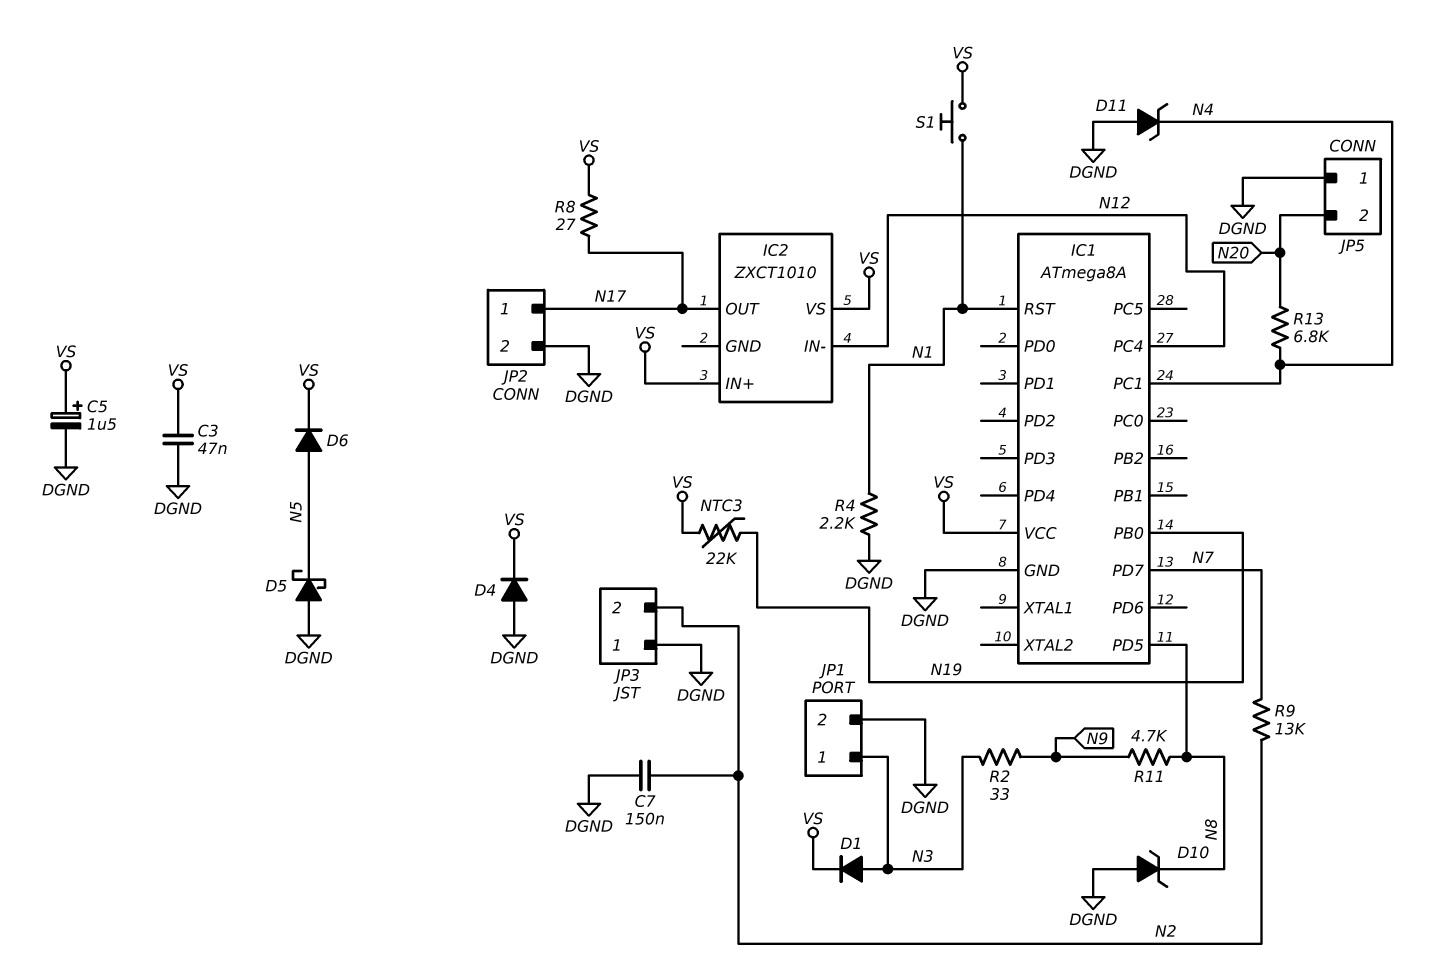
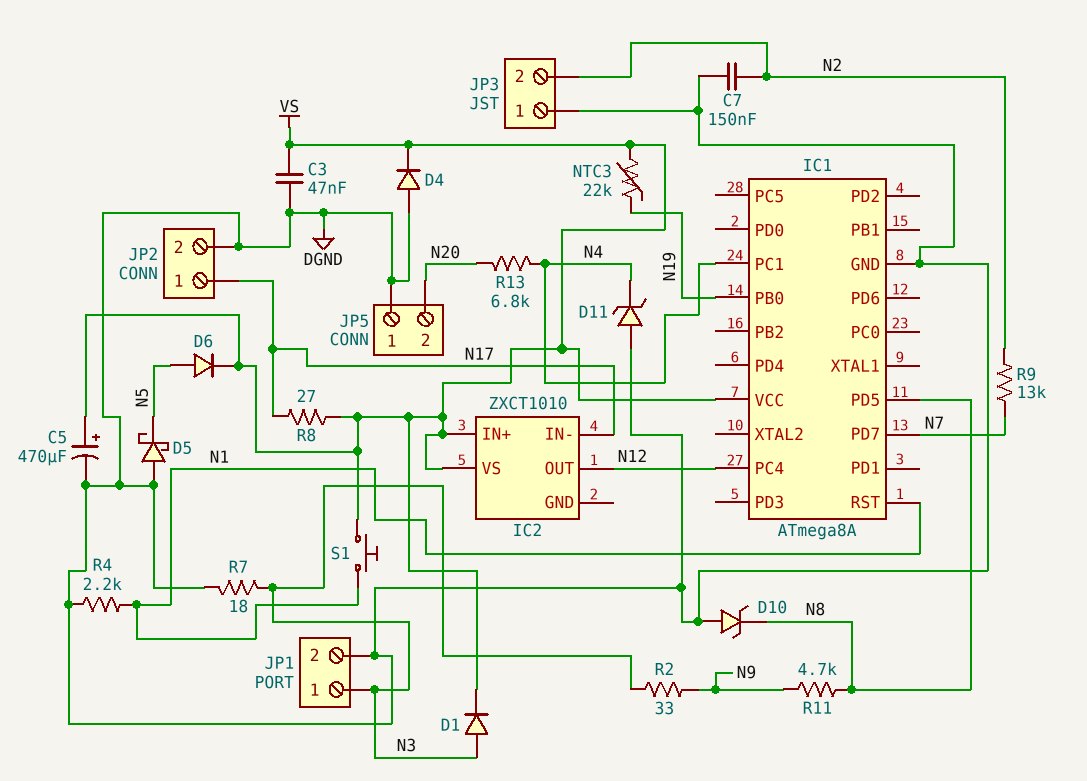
C5: 1.5uF (plus VS, minus DGND) -> 470uF (plus VS, minus DGND)
IC2 pin IN-: N12 -> N17
IC2 pin OUT: N17 -> N12
R7: none -> 18 (DGND, N3)

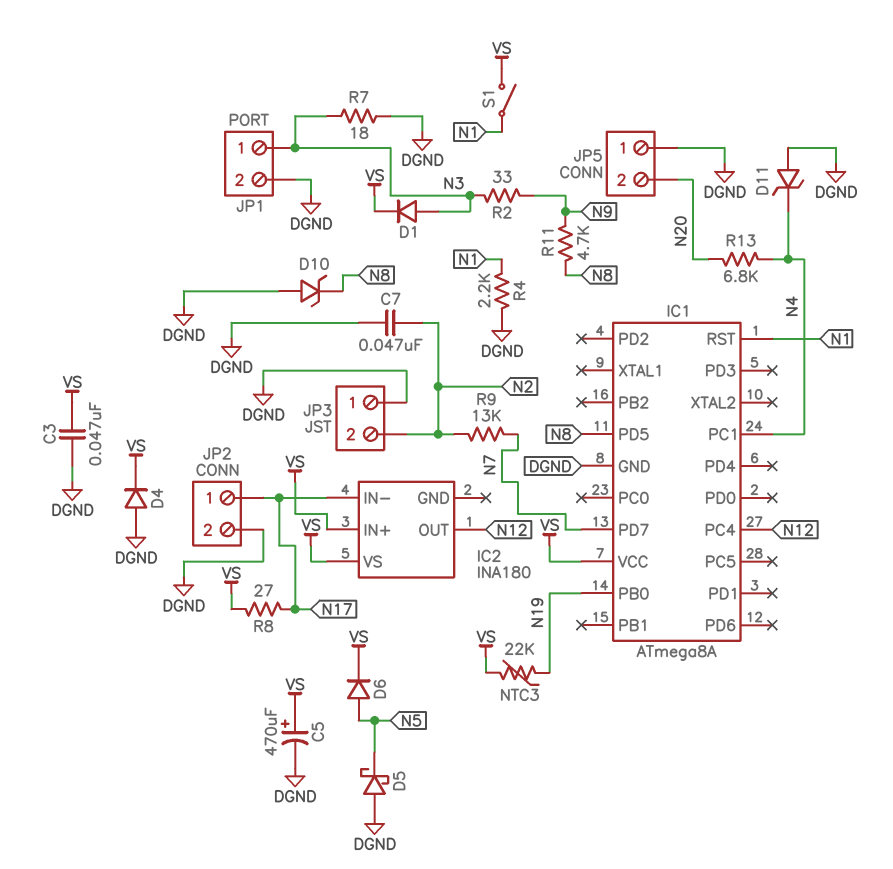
C7: 150nF (DGND, N2) -> 47nF (DGND, N2)
IC2: ZXCT1010 -> INA180
S1: button (N1, VS) -> switch (N1, VS)

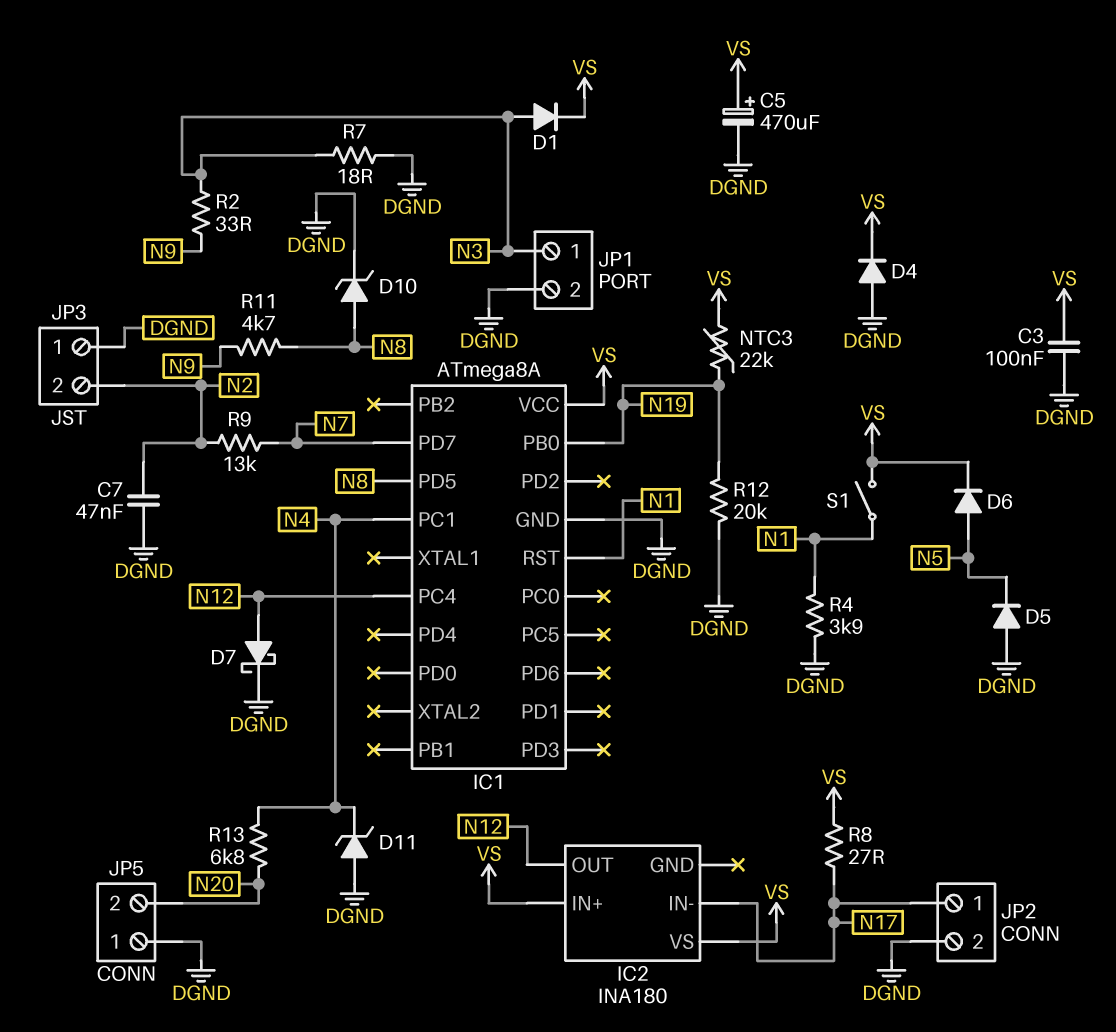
C3: 47nF (DGND, VS) -> 100nF (DGND, VS)
D5: schottky (A DGND, K N5) -> diode (A DGND, K N5)
D7: none -> schottky (A N12, K DGND)
D10: zener (A DGND, K N8) -> zener (A N8, K DGND)
R4: 2.2k (DGND, N1) -> 3.9k (DGND, N1)
R12: none -> 20k (DGND, N19)

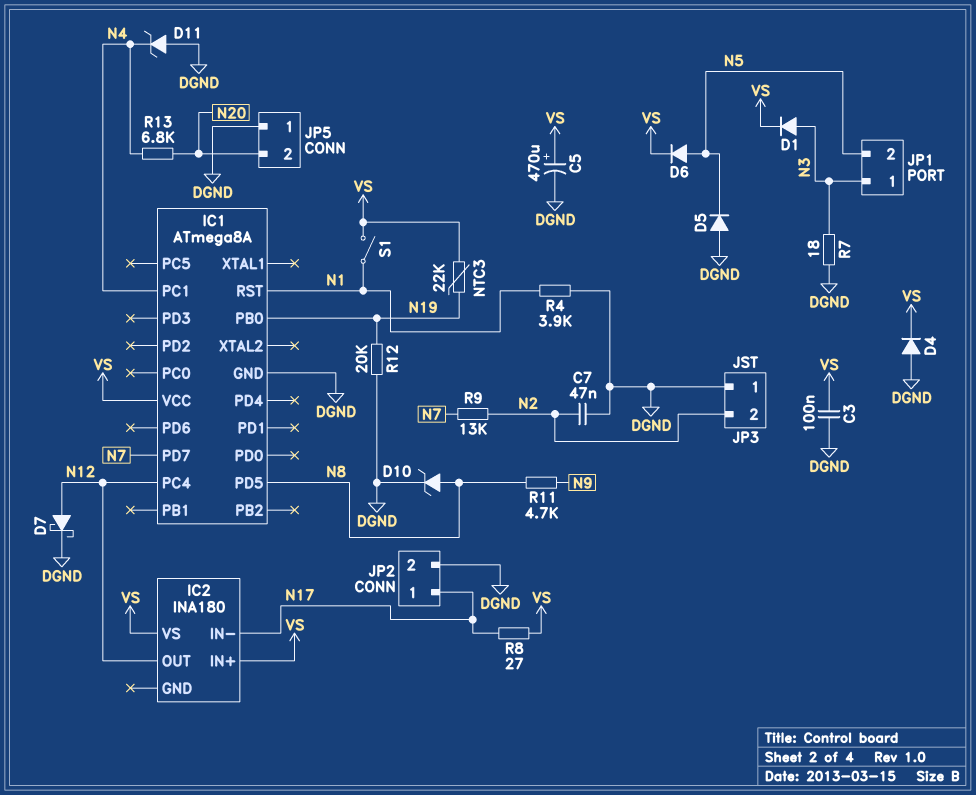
JP1 pin 2: DGND -> N5
R2: 33 (N3, N9) -> none

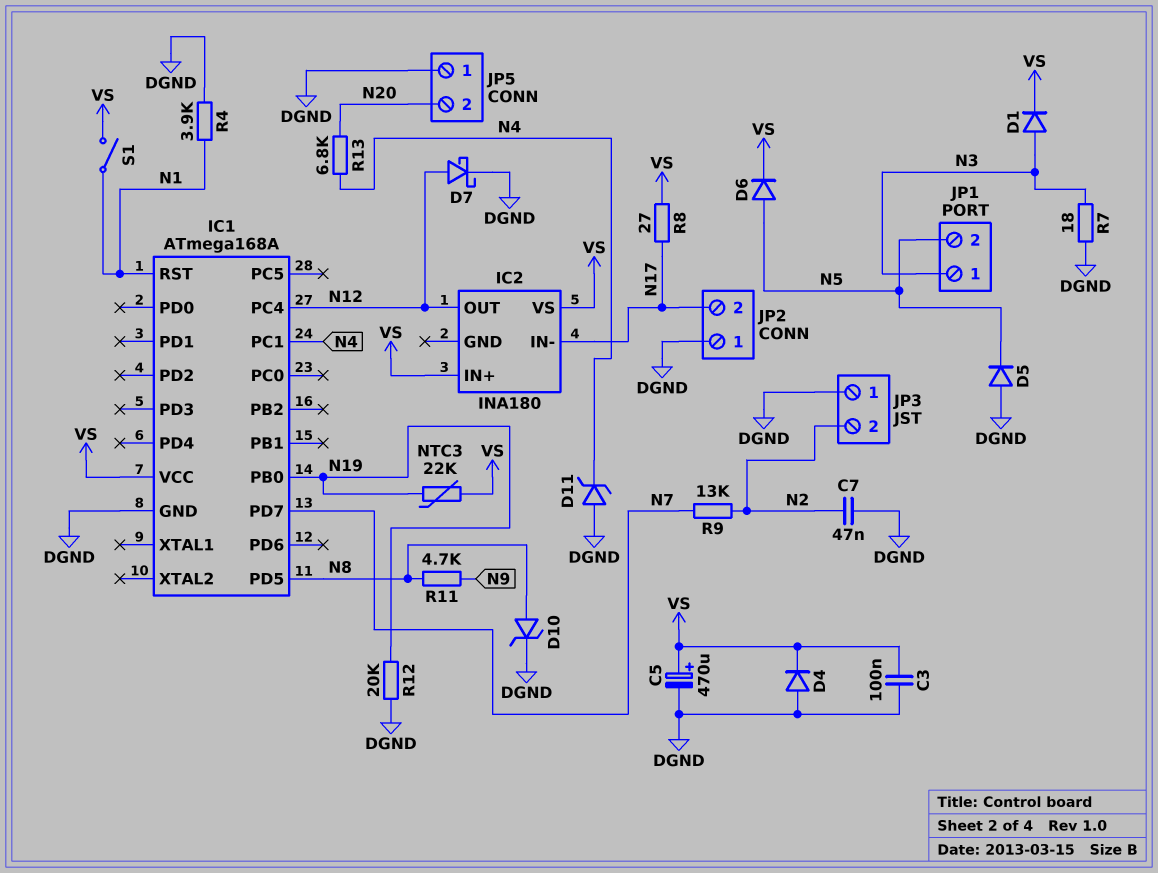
IC1: ATmega8A -> ATmega168A
JP2 pin 1: N17 -> DGND
JP2 pin 2: DGND -> N17

